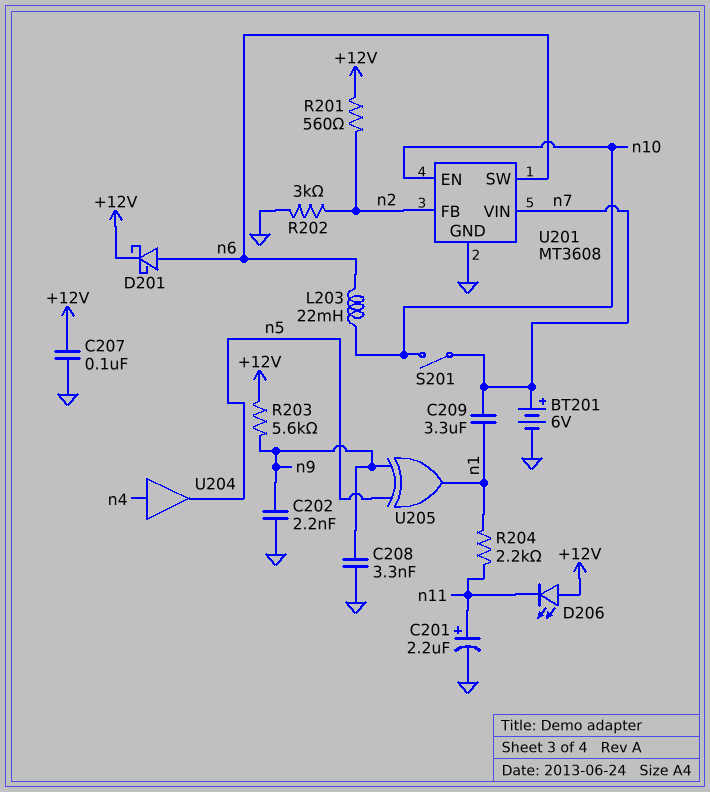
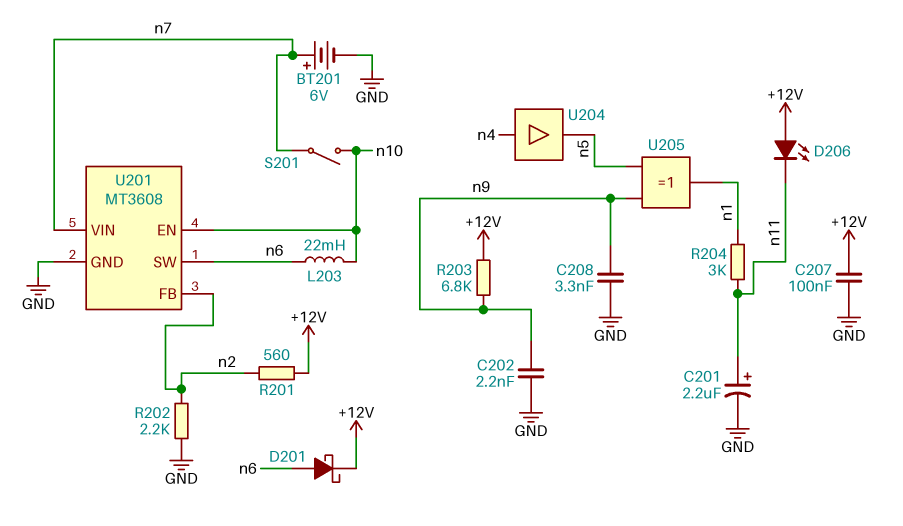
C209: 3.3uF (n1, n7) -> none
R202: 3k (GND, n2) -> 2.2k (GND, n2)
R203: 5.6k (+12V, n9) -> 6.8k (+12V, n9)
R204: 2.2k (n1, n11) -> 3k (n1, n11)

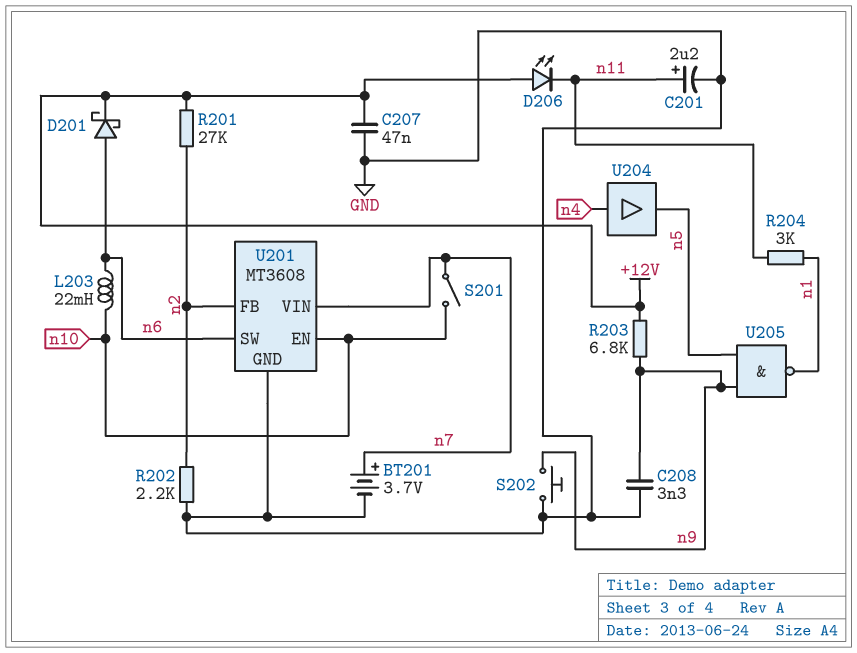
BT201: 6V (plus n7, minus GND) -> 3.7V (plus n7, minus GND)
C202: 2.2nF (GND, n9) -> none
C207: 100nF (+12V, GND) -> 47nF (+12V, GND)
R201: 560 (+12V, n2) -> 27k (+12V, n2)
S202: none -> button (GND, n9)
U205: XOR (in n5, in n9, out n1) -> NAND (in n5, in n9, out n1)

